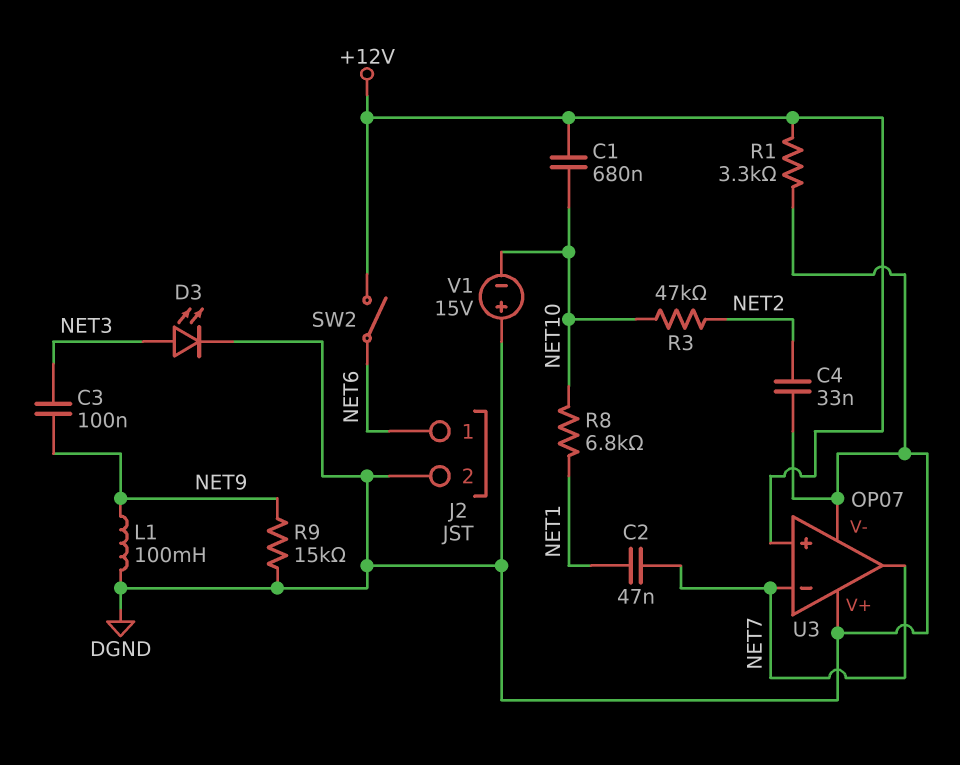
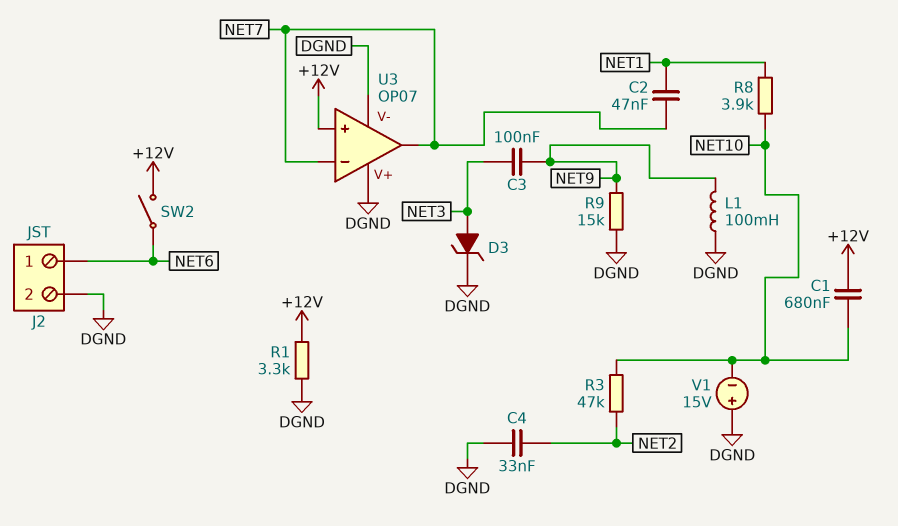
D3: LED (A NET3, K DGND) -> zener (A NET3, K DGND)
R8: 6.8k (NET1, NET10) -> 3.9k (NET1, NET10)

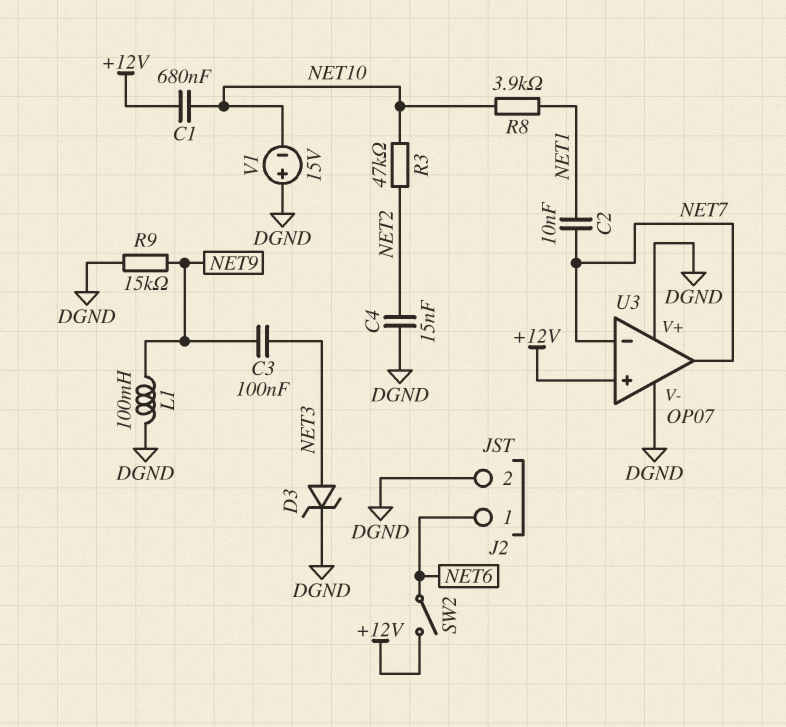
C2: 47nF (NET1, NET7) -> 10nF (NET1, NET7)
C4: 33nF (DGND, NET2) -> 15nF (DGND, NET2)
R1: 3.3k (+12V, DGND) -> none

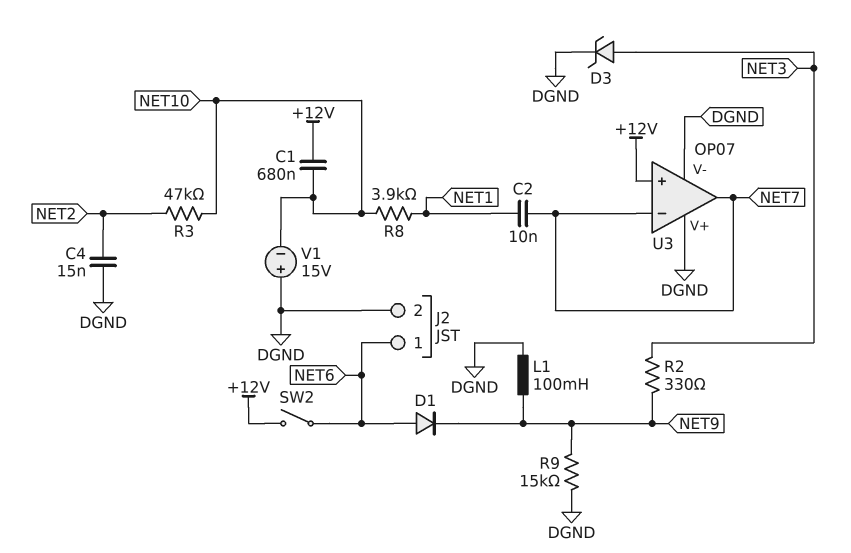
C3: 100nF (NET3, NET9) -> none
D1: none -> diode (A NET6, K NET9)
R2: none -> 330 (NET3, NET9)

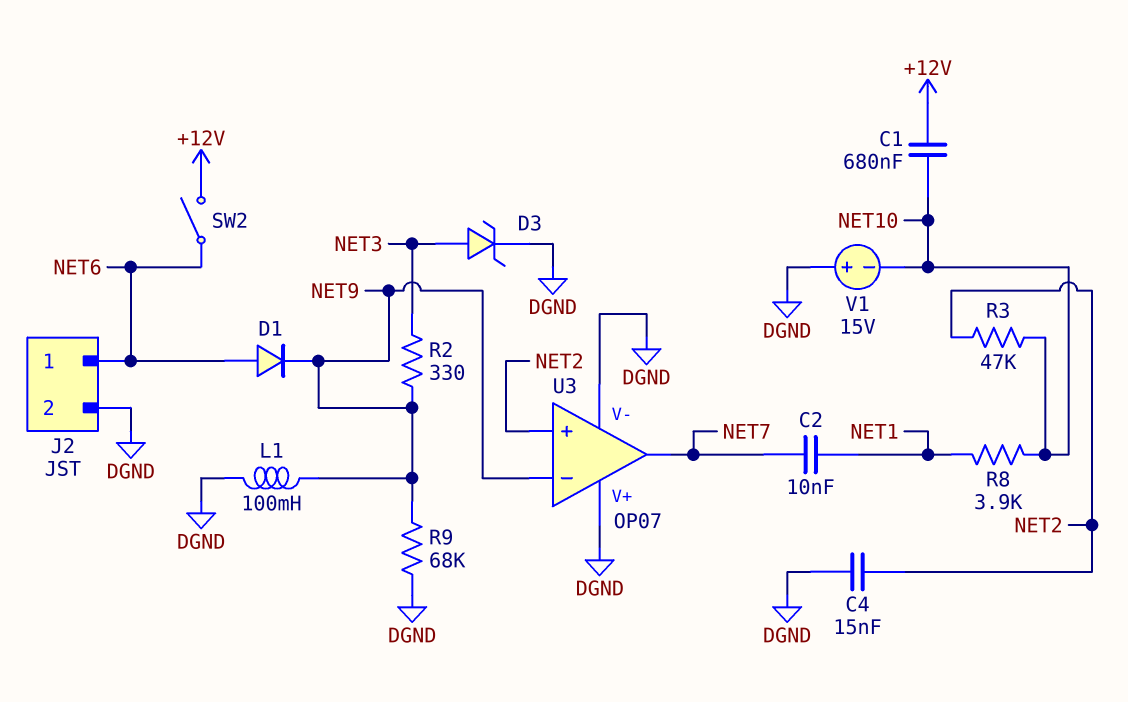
R9: 15k (DGND, NET9) -> 68k (DGND, NET9)
U3 pin in+: +12V -> NET2
U3 pin in-: NET7 -> NET9

